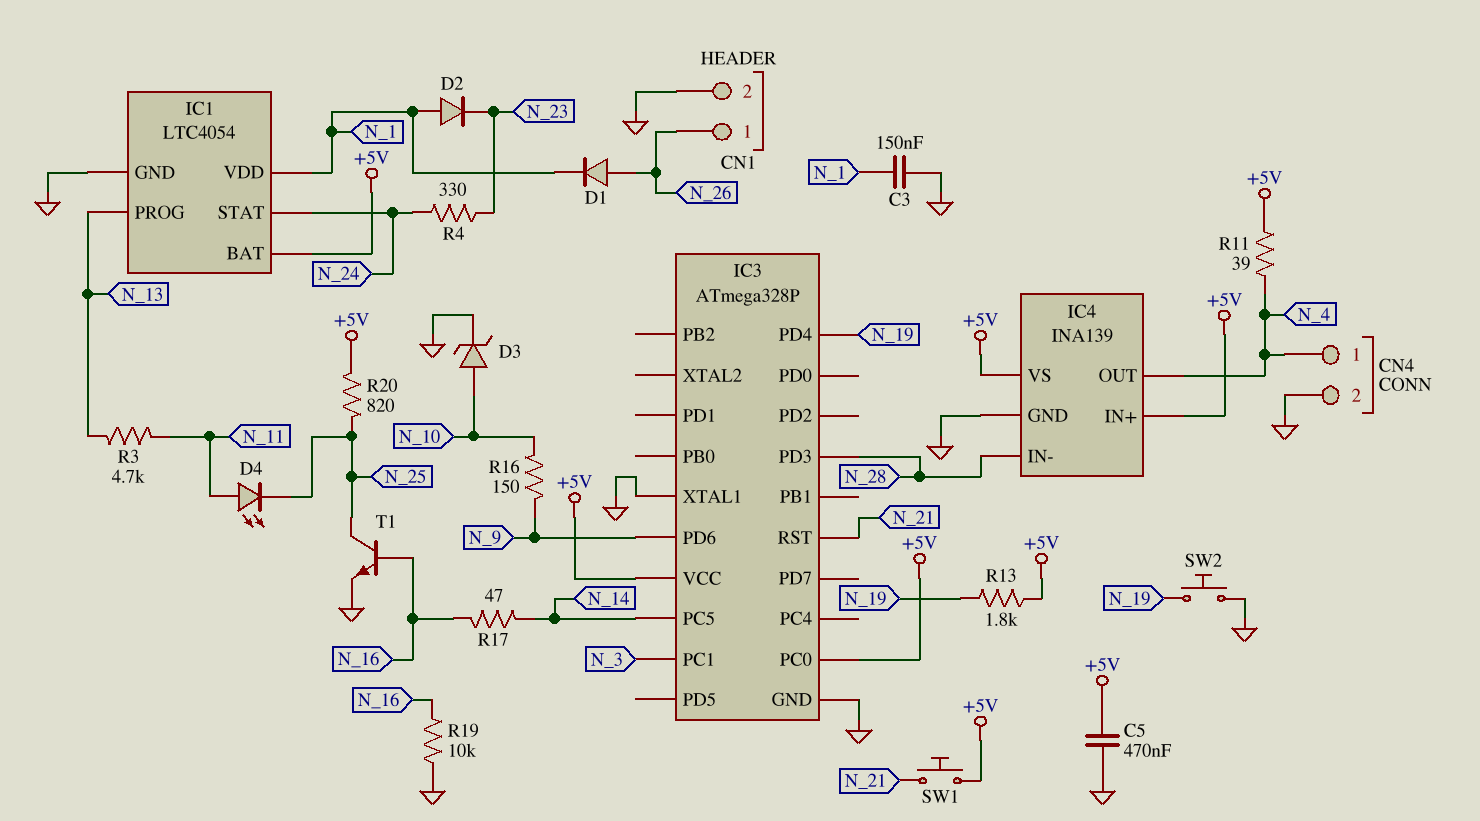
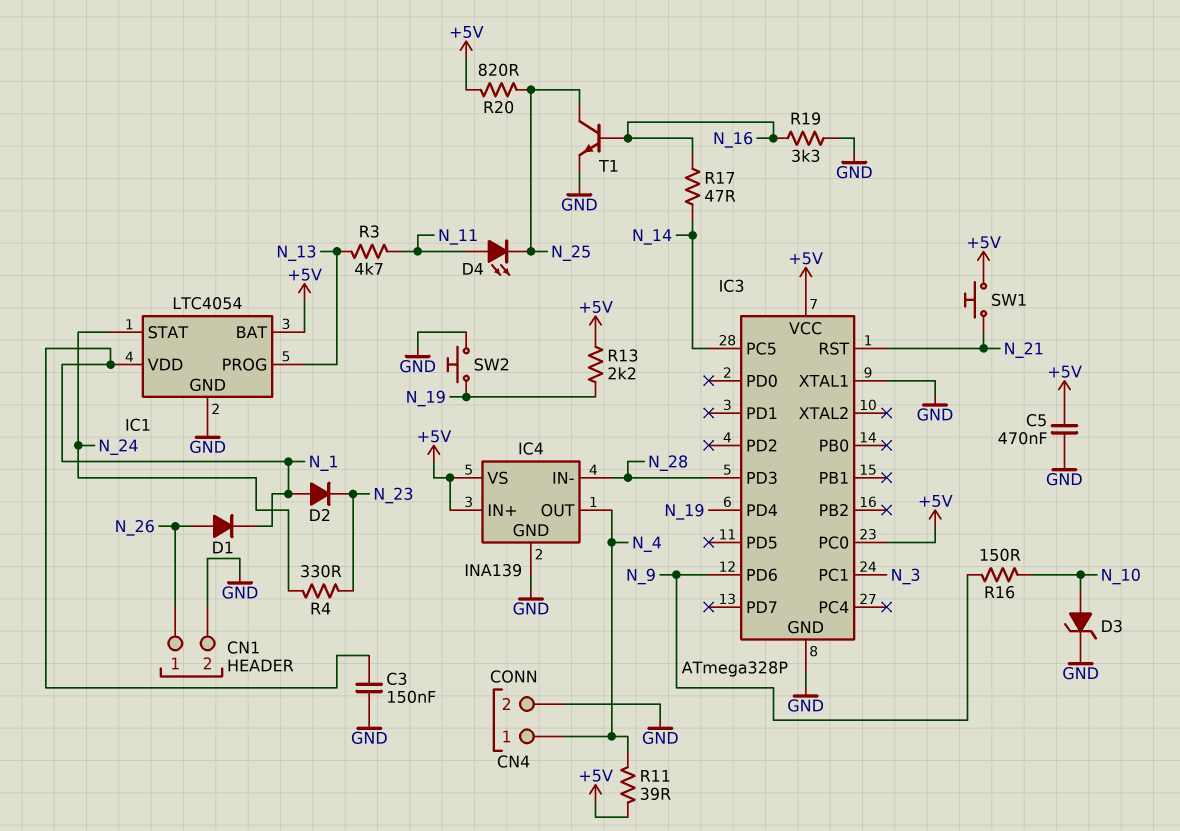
R13: 1.8k (+5V, N_19) -> 2.2k (+5V, N_19)
R19: 10k (GND, N_16) -> 3.3k (GND, N_16)

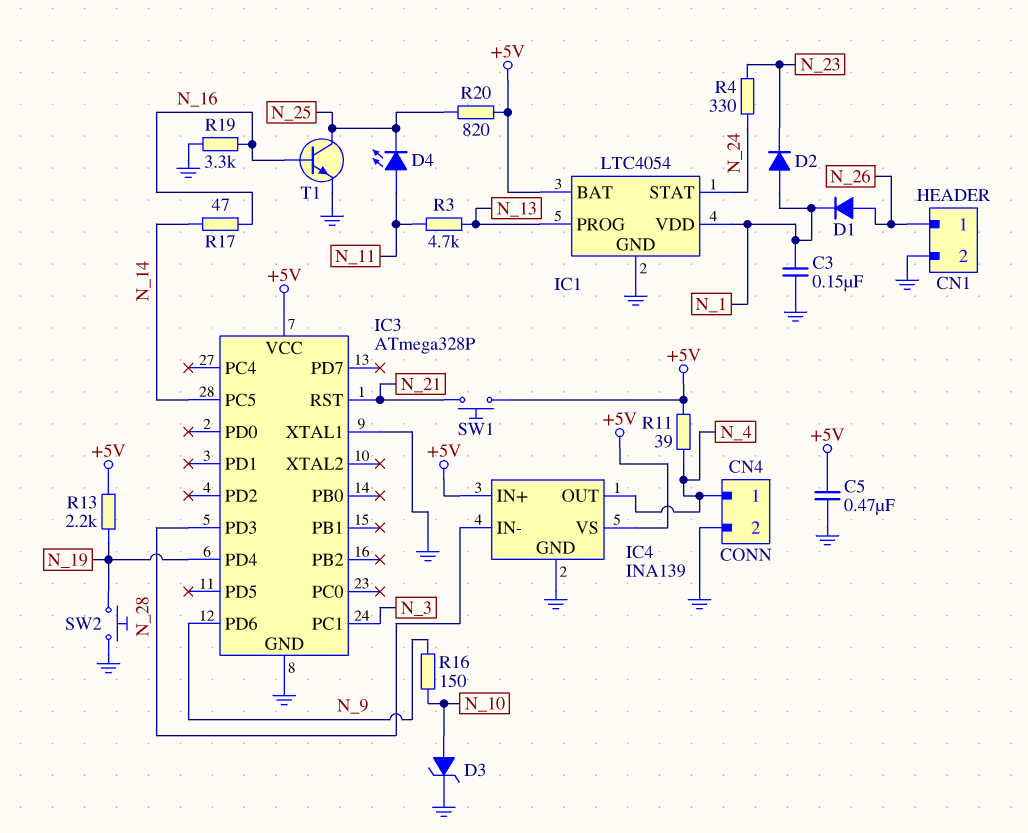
IC3 pin PC0: +5V -> none

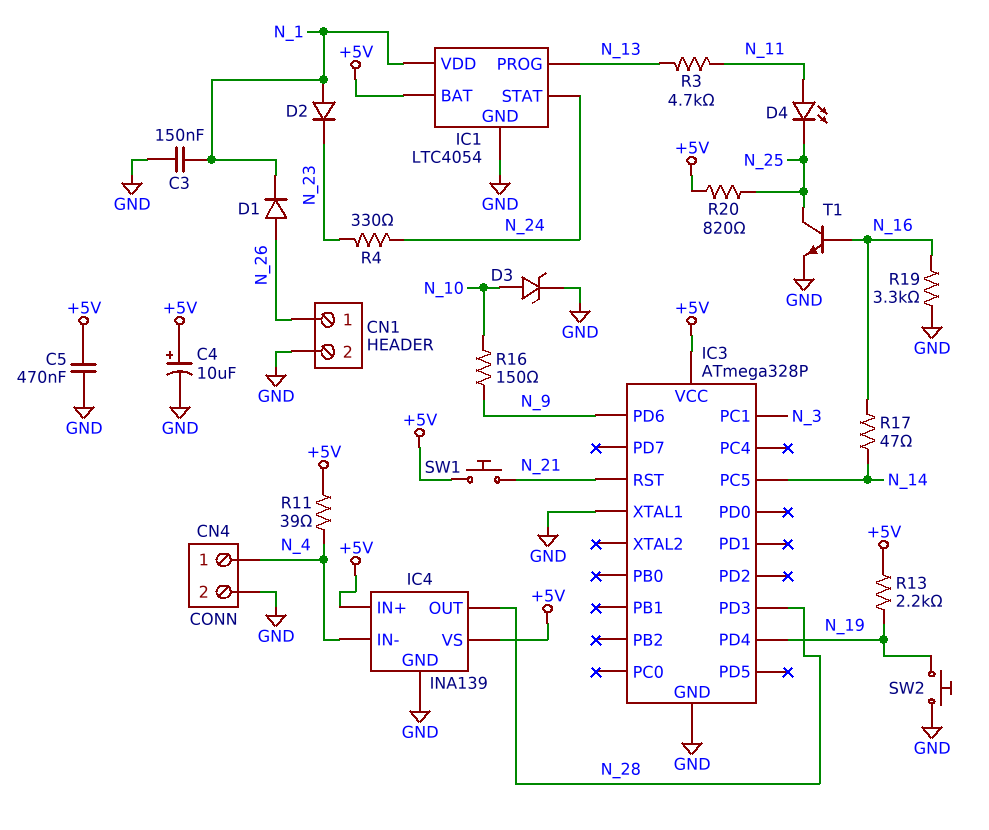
C4: none -> 10uF (plus +5V, minus GND)
IC4 pin IN-: N_28 -> N_4
IC4 pin OUT: N_4 -> N_28

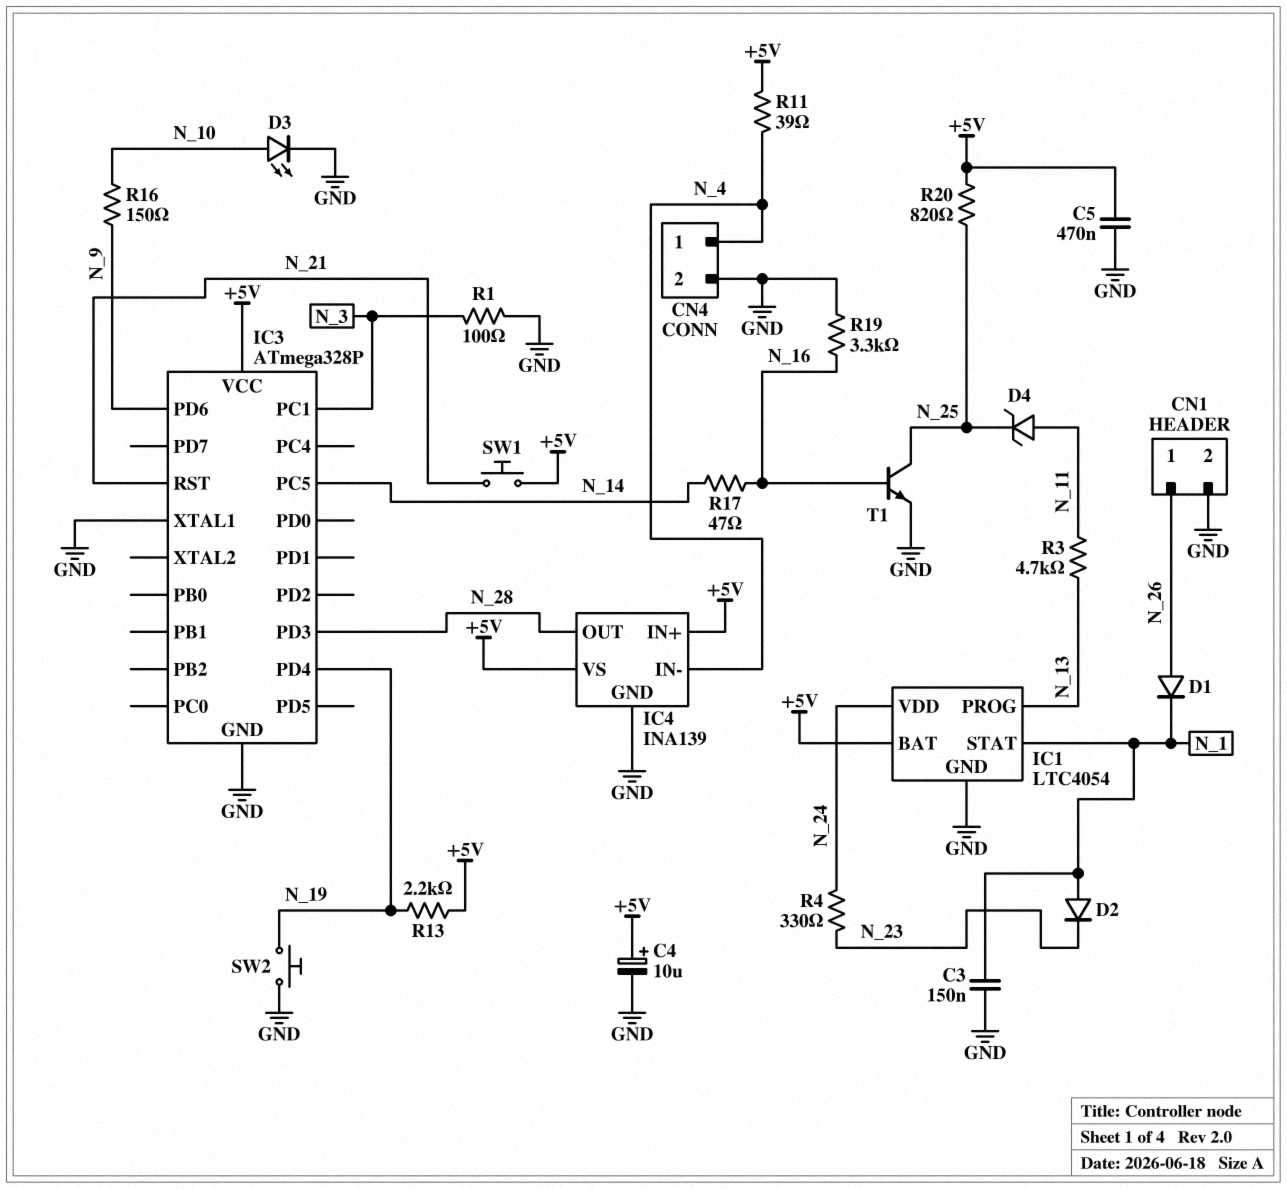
D3: zener (A N_10, K GND) -> LED (A N_10, K GND)
D4: LED (A N_11, K N_25) -> zener (A N_11, K N_25)
IC1 pin STAT: N_24 -> N_1
IC1 pin VDD: N_1 -> N_24
R1: none -> 100 (GND, N_3)

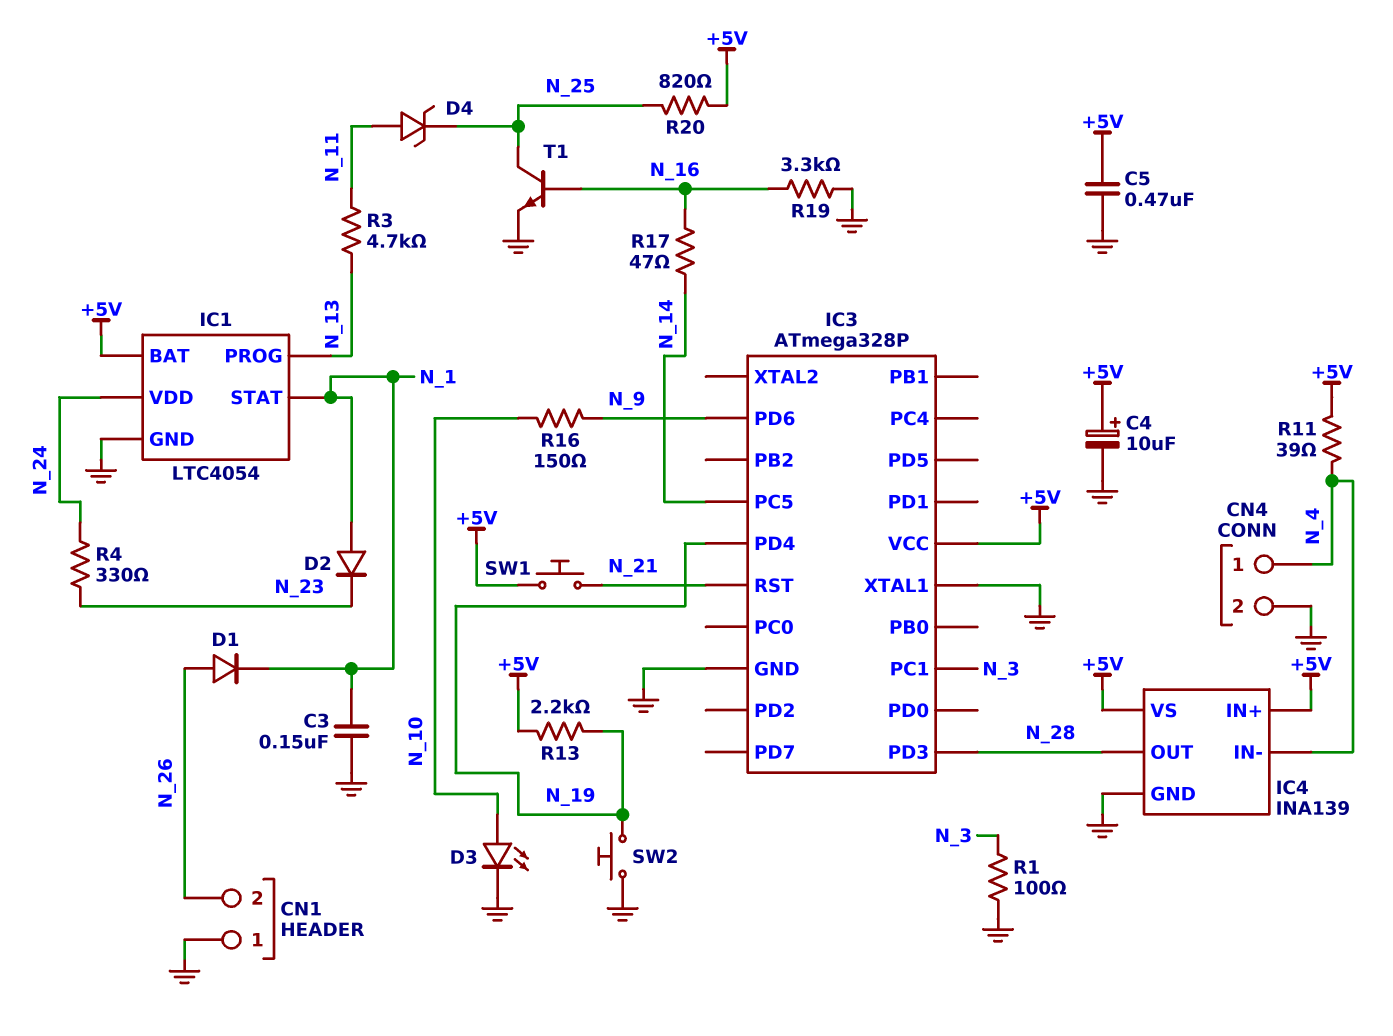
CN1 pin 1: N_26 -> GND
CN1 pin 2: GND -> N_26

